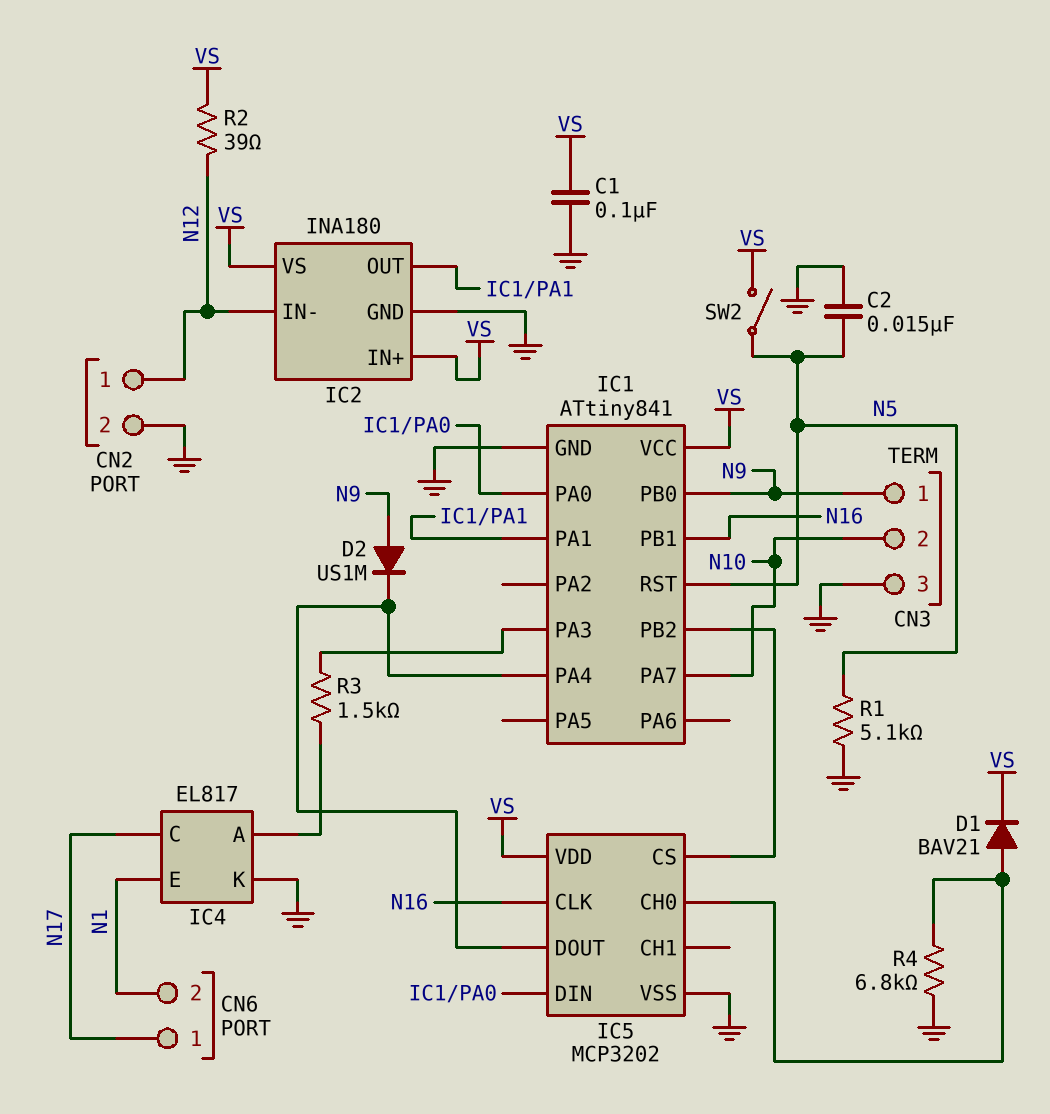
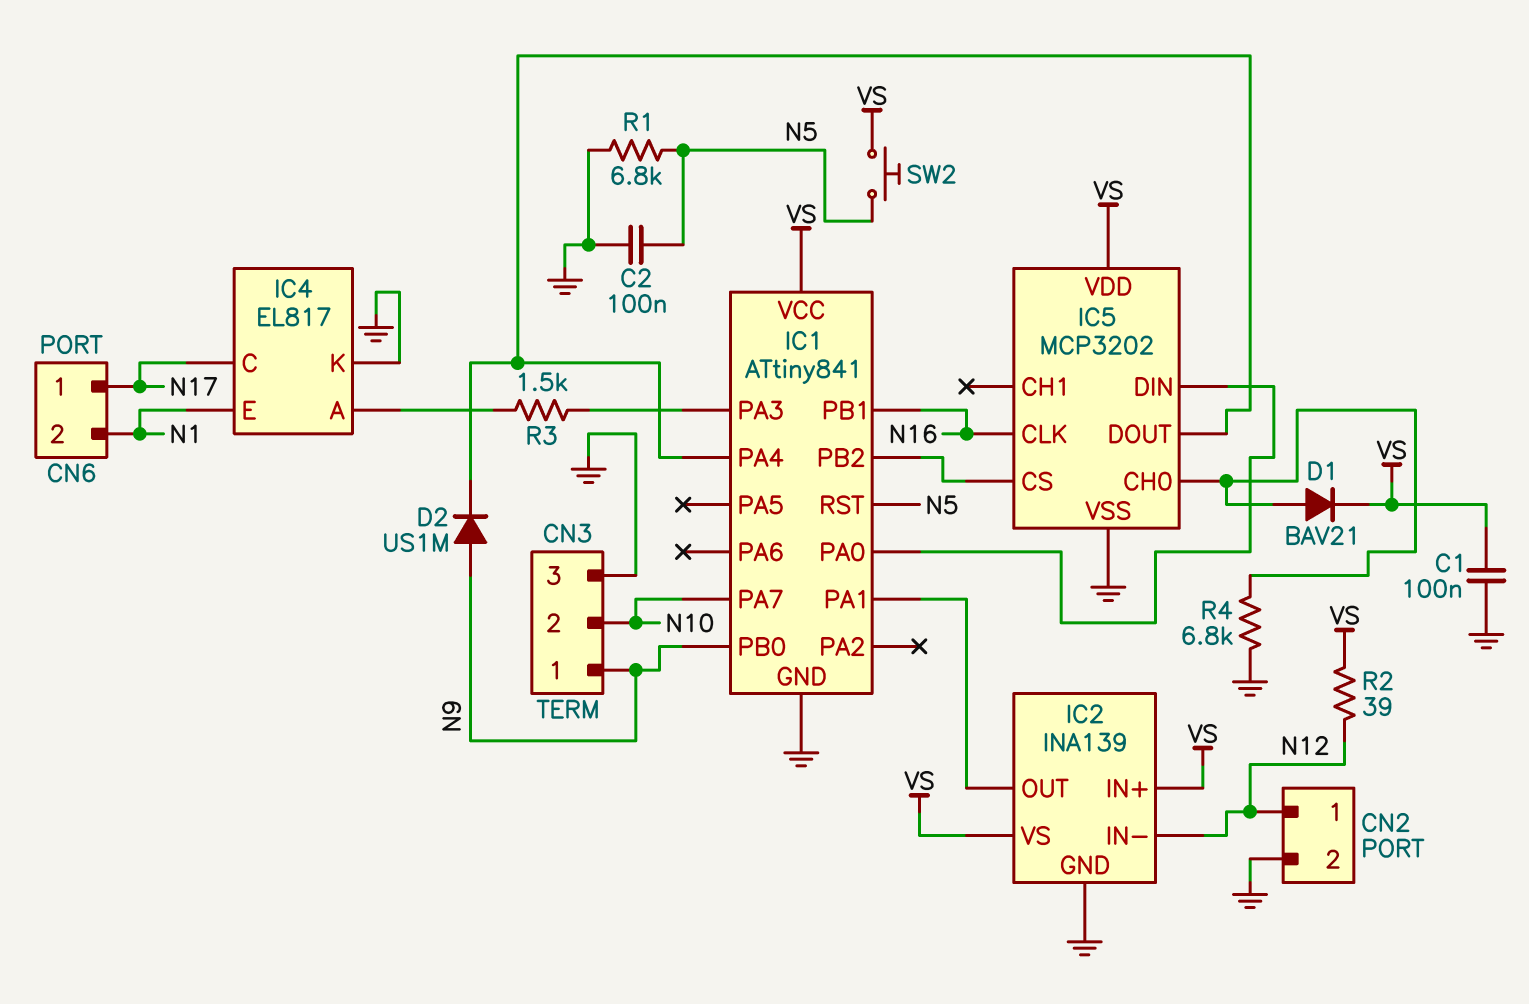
C2: 15nF (GND, N5) -> 100nF (GND, N5)
IC2: INA180 -> INA139
R1: 5.1k (GND, N5) -> 6.8k (GND, N5)
SW2: switch (N5, VS) -> button (N5, VS)

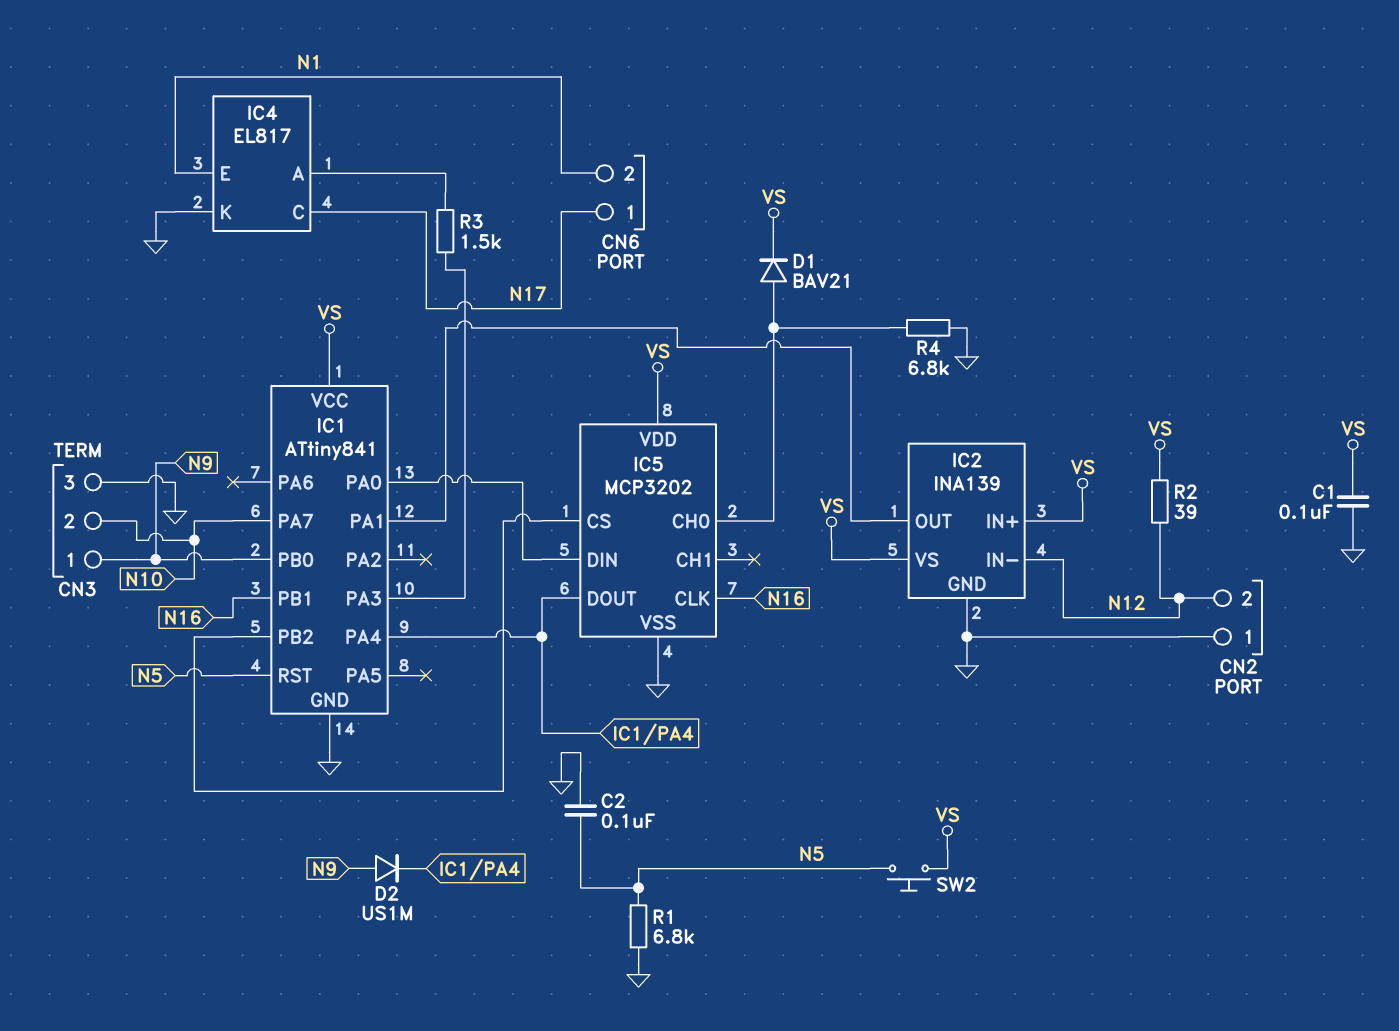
CN2 pin 1: N12 -> GND
CN2 pin 2: GND -> N12

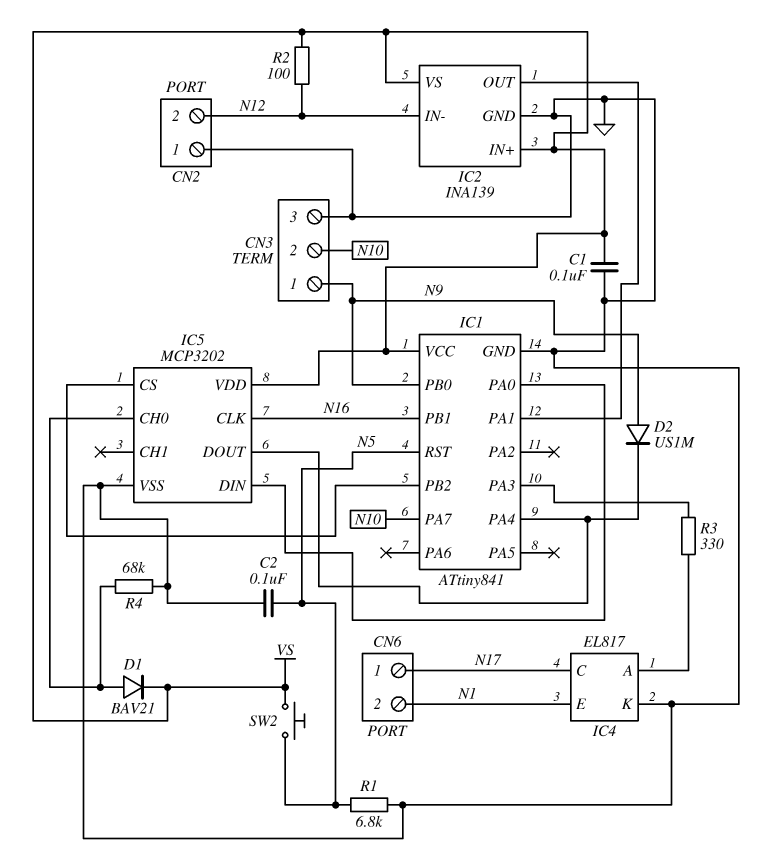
R2: 39 (N12, VS) -> 100 (N12, VS)
R3: 1.5k (IC1/PA3, IC4/A) -> 330 (IC1/PA3, IC4/A)
R4: 6.8k (GND, IC5/CH0) -> 68k (GND, IC5/CH0)

